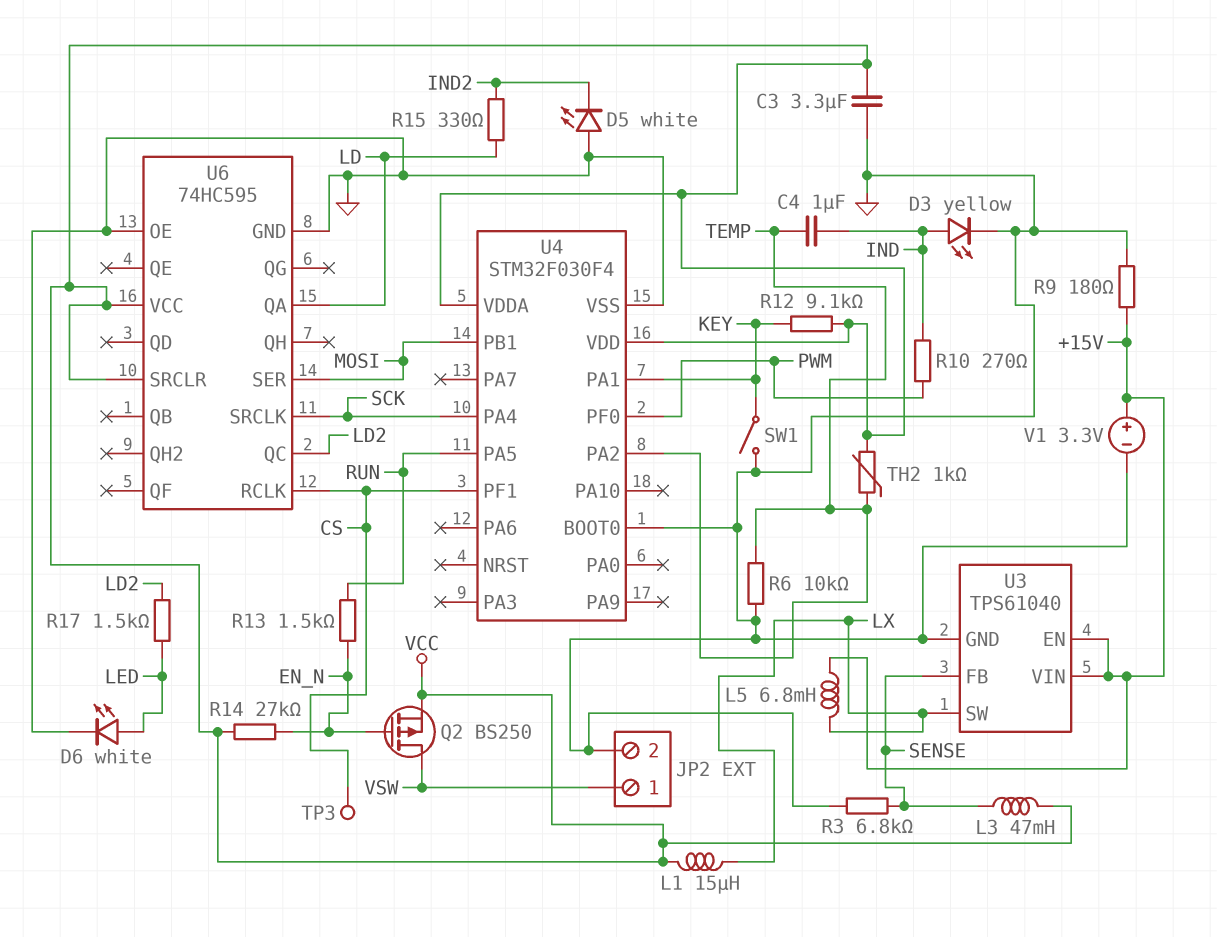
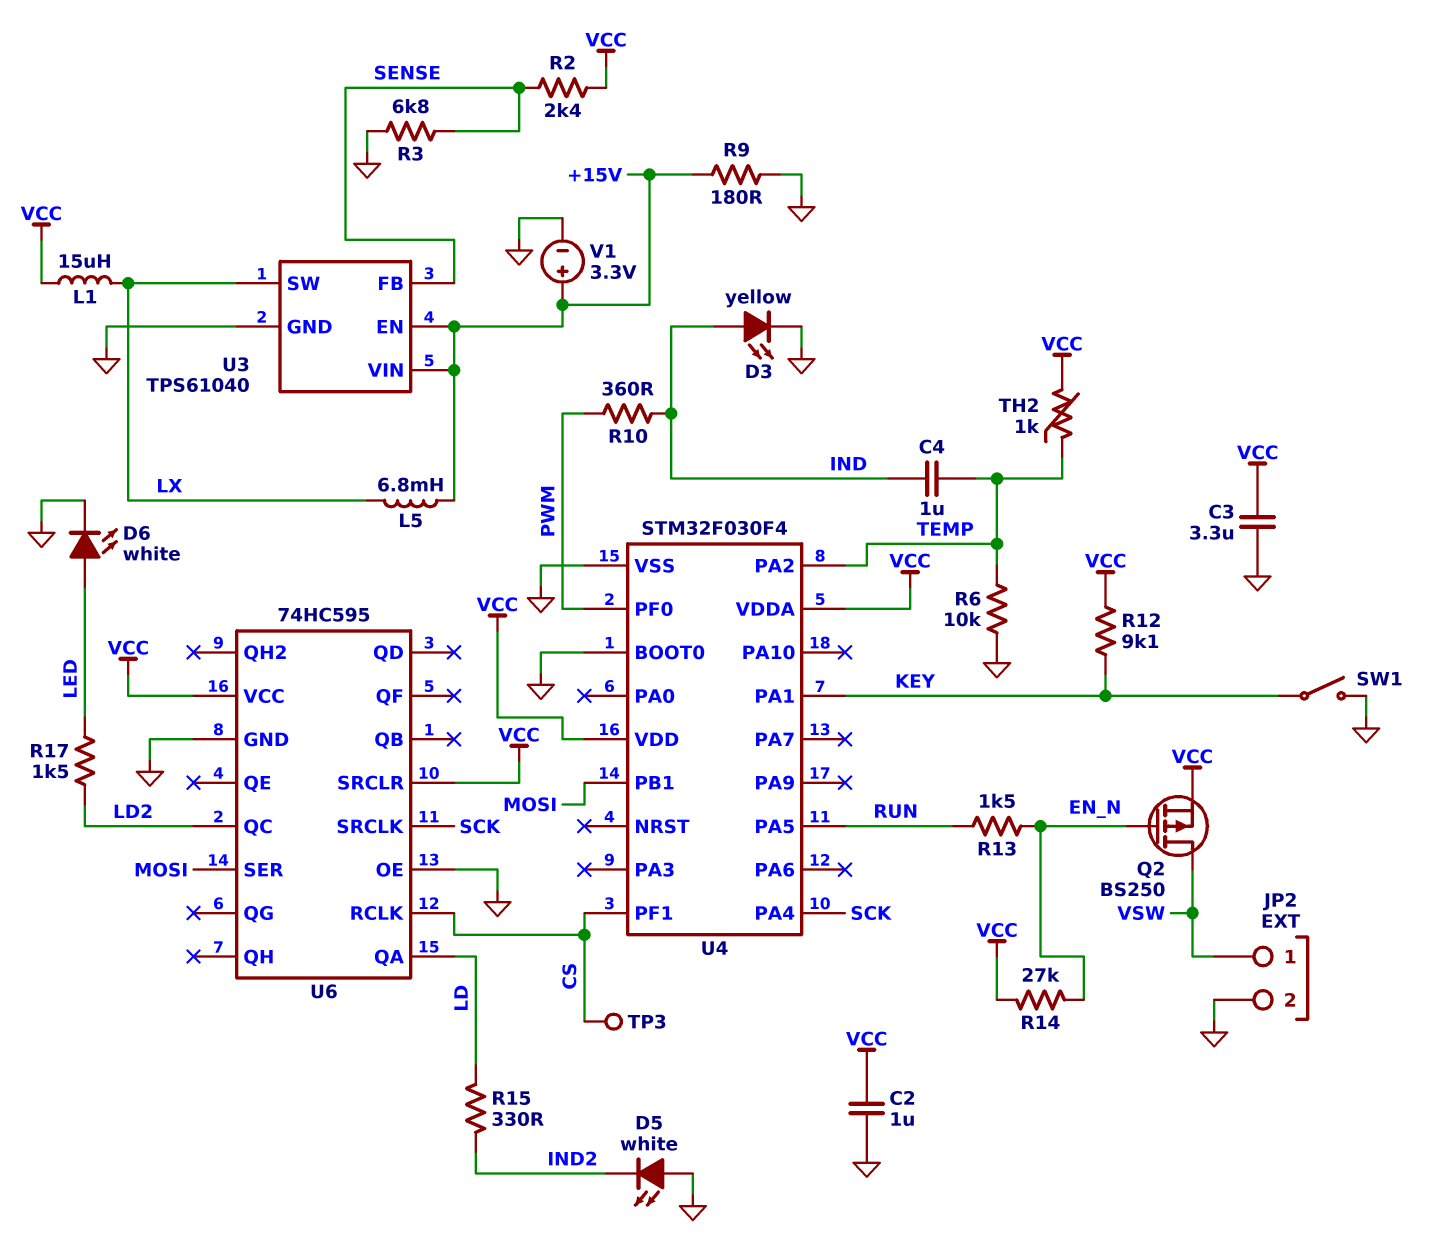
C2: none -> 1uF (GND, VCC)
L3: 47mH (SENSE, VCC) -> none
R2: none -> 2.4k (SENSE, VCC)
R10: 270 (IND, PWM) -> 360 (IND, PWM)

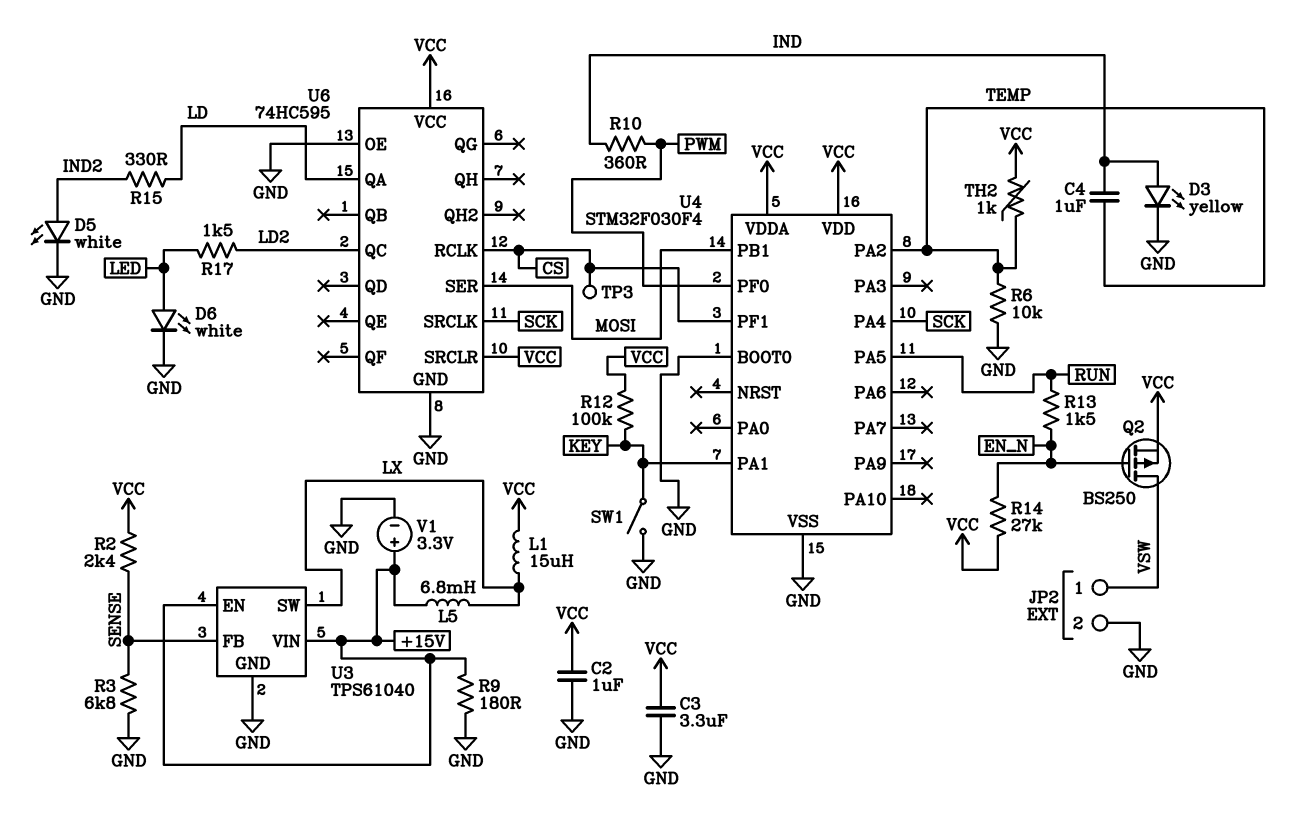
D5: LED white (A GND, K IND2) -> LED white (A IND2, K GND)
R12: 9.1k (KEY, VCC) -> 100k (KEY, VCC)

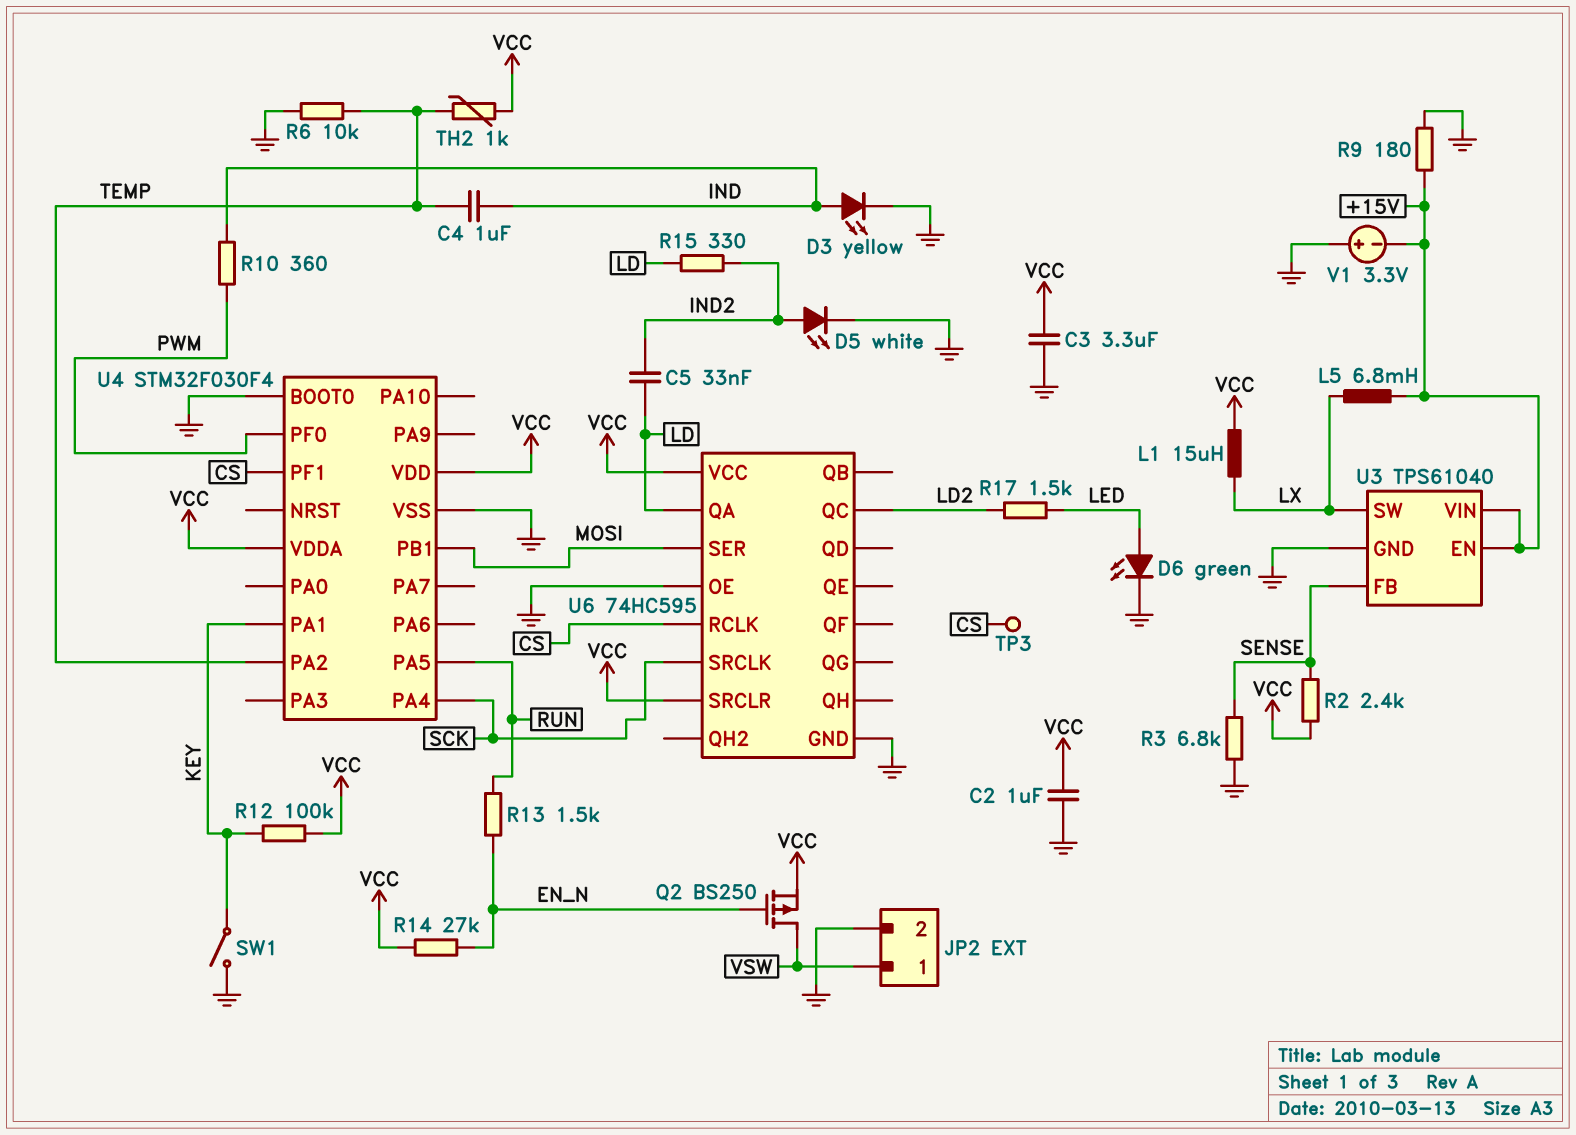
C5: none -> 33nF (IND2, LD)
D6: LED white (A LED, K GND) -> LED green (A LED, K GND)
V1: 3.3V (plus +15V, minus GND) -> 3.3V (plus GND, minus +15V)

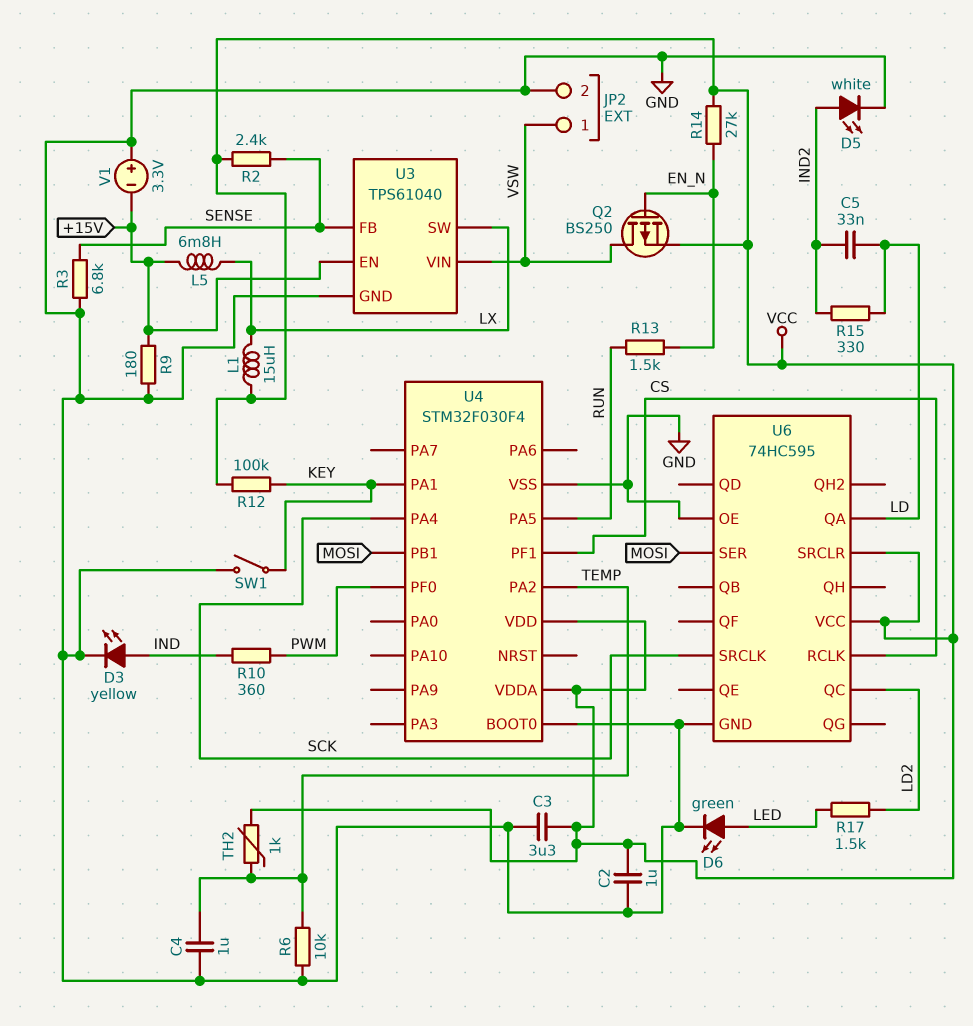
C4: 1uF (IND, TEMP) -> 1uF (GND, TEMP)
TP3: test point (CS) -> none
U3 pin VIN: +15V -> VSW

